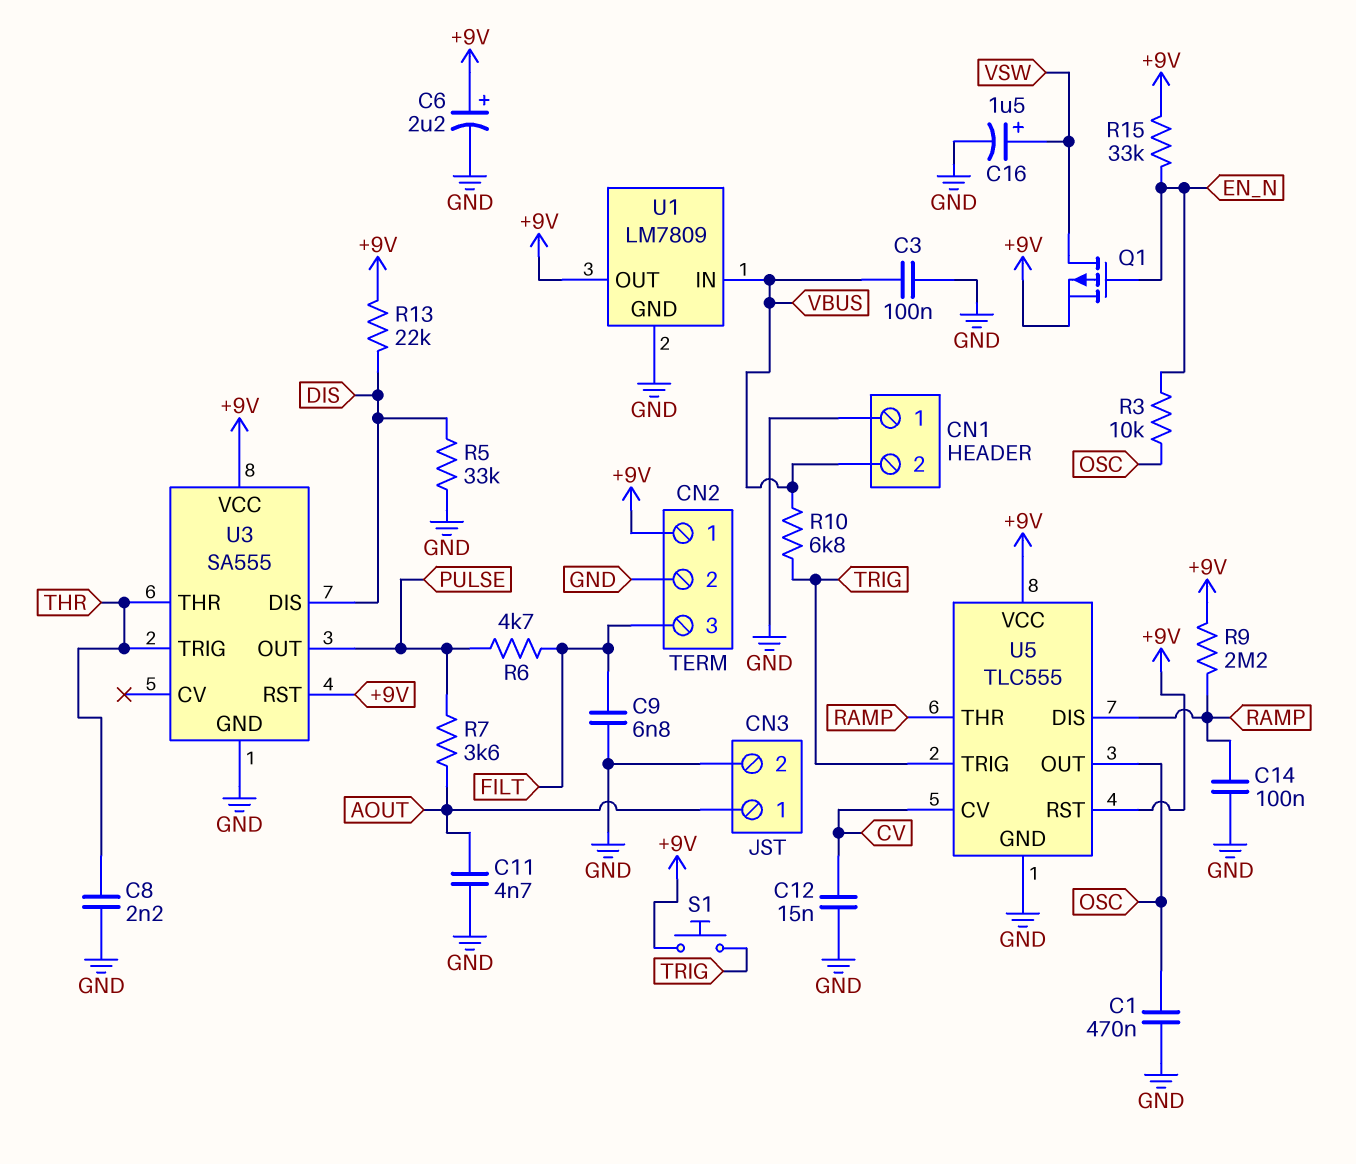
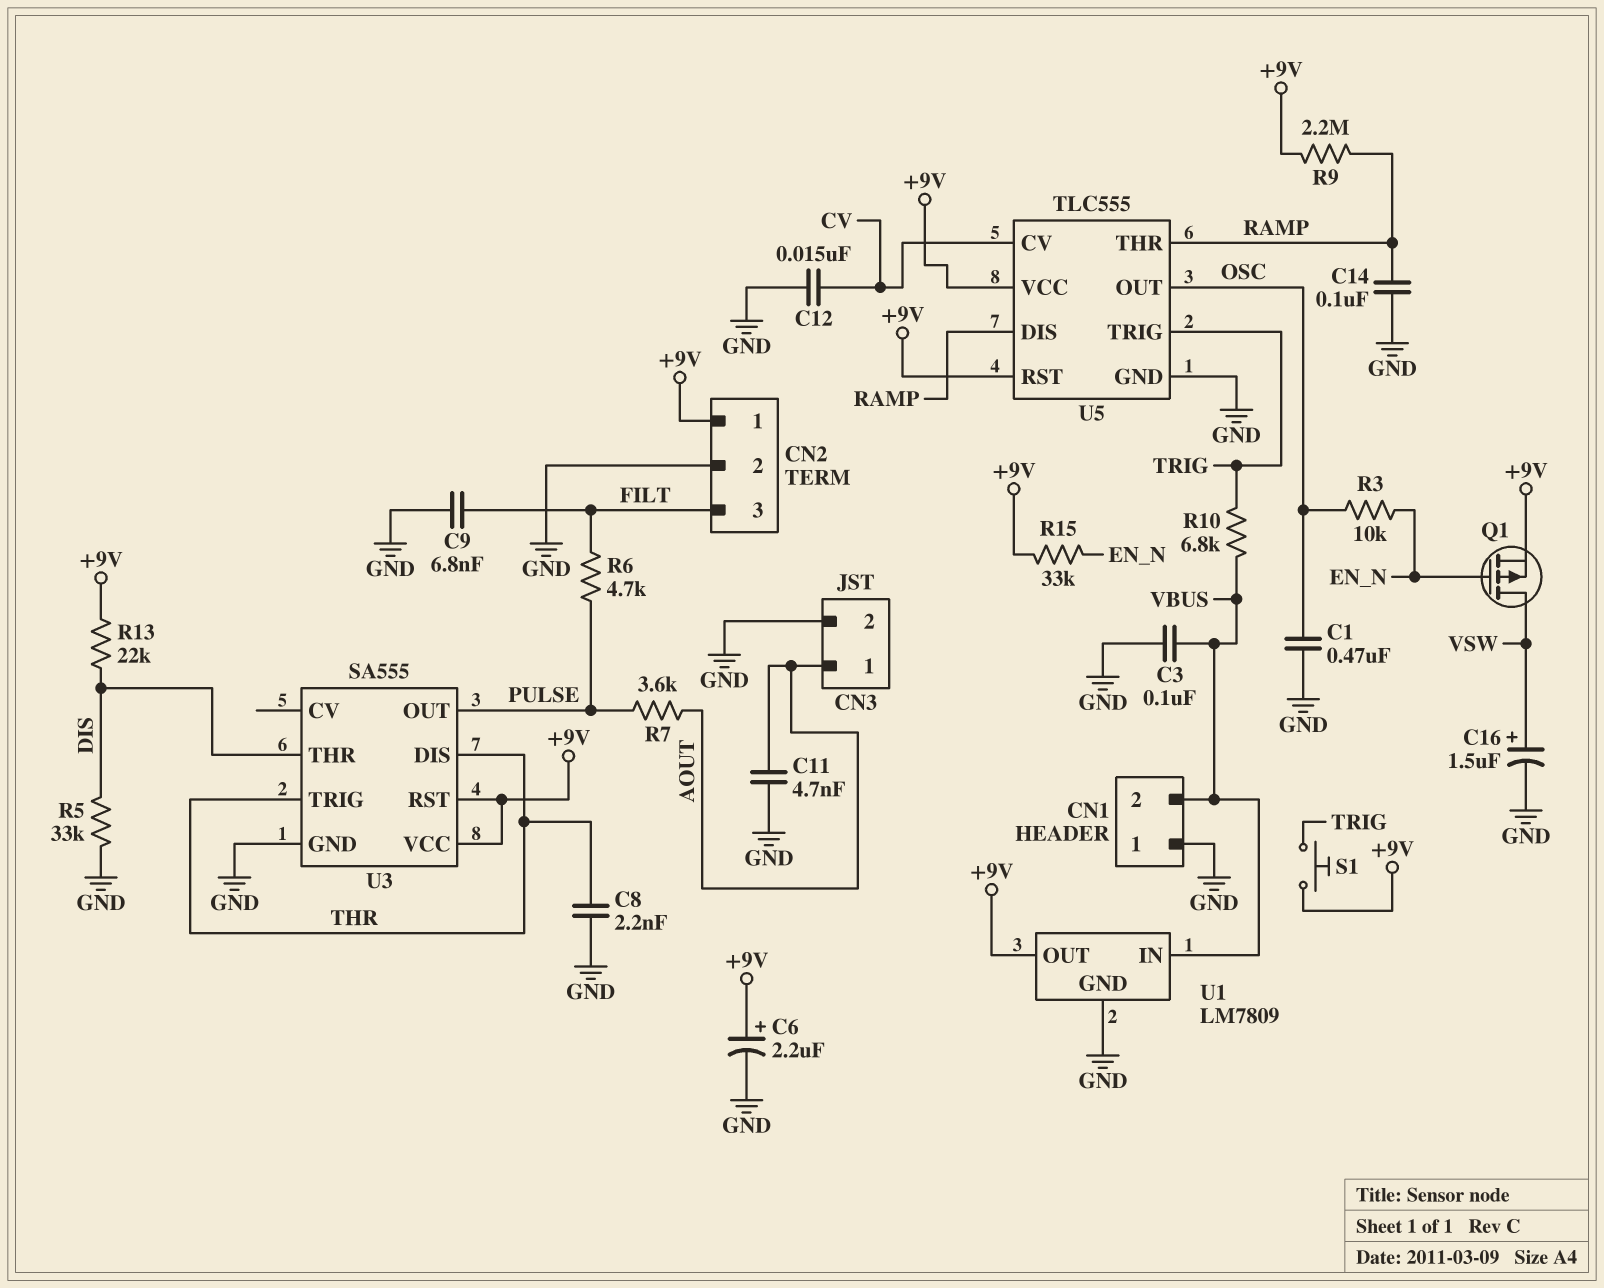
U3 pin DIS: DIS -> THR
U3 pin THR: THR -> DIS

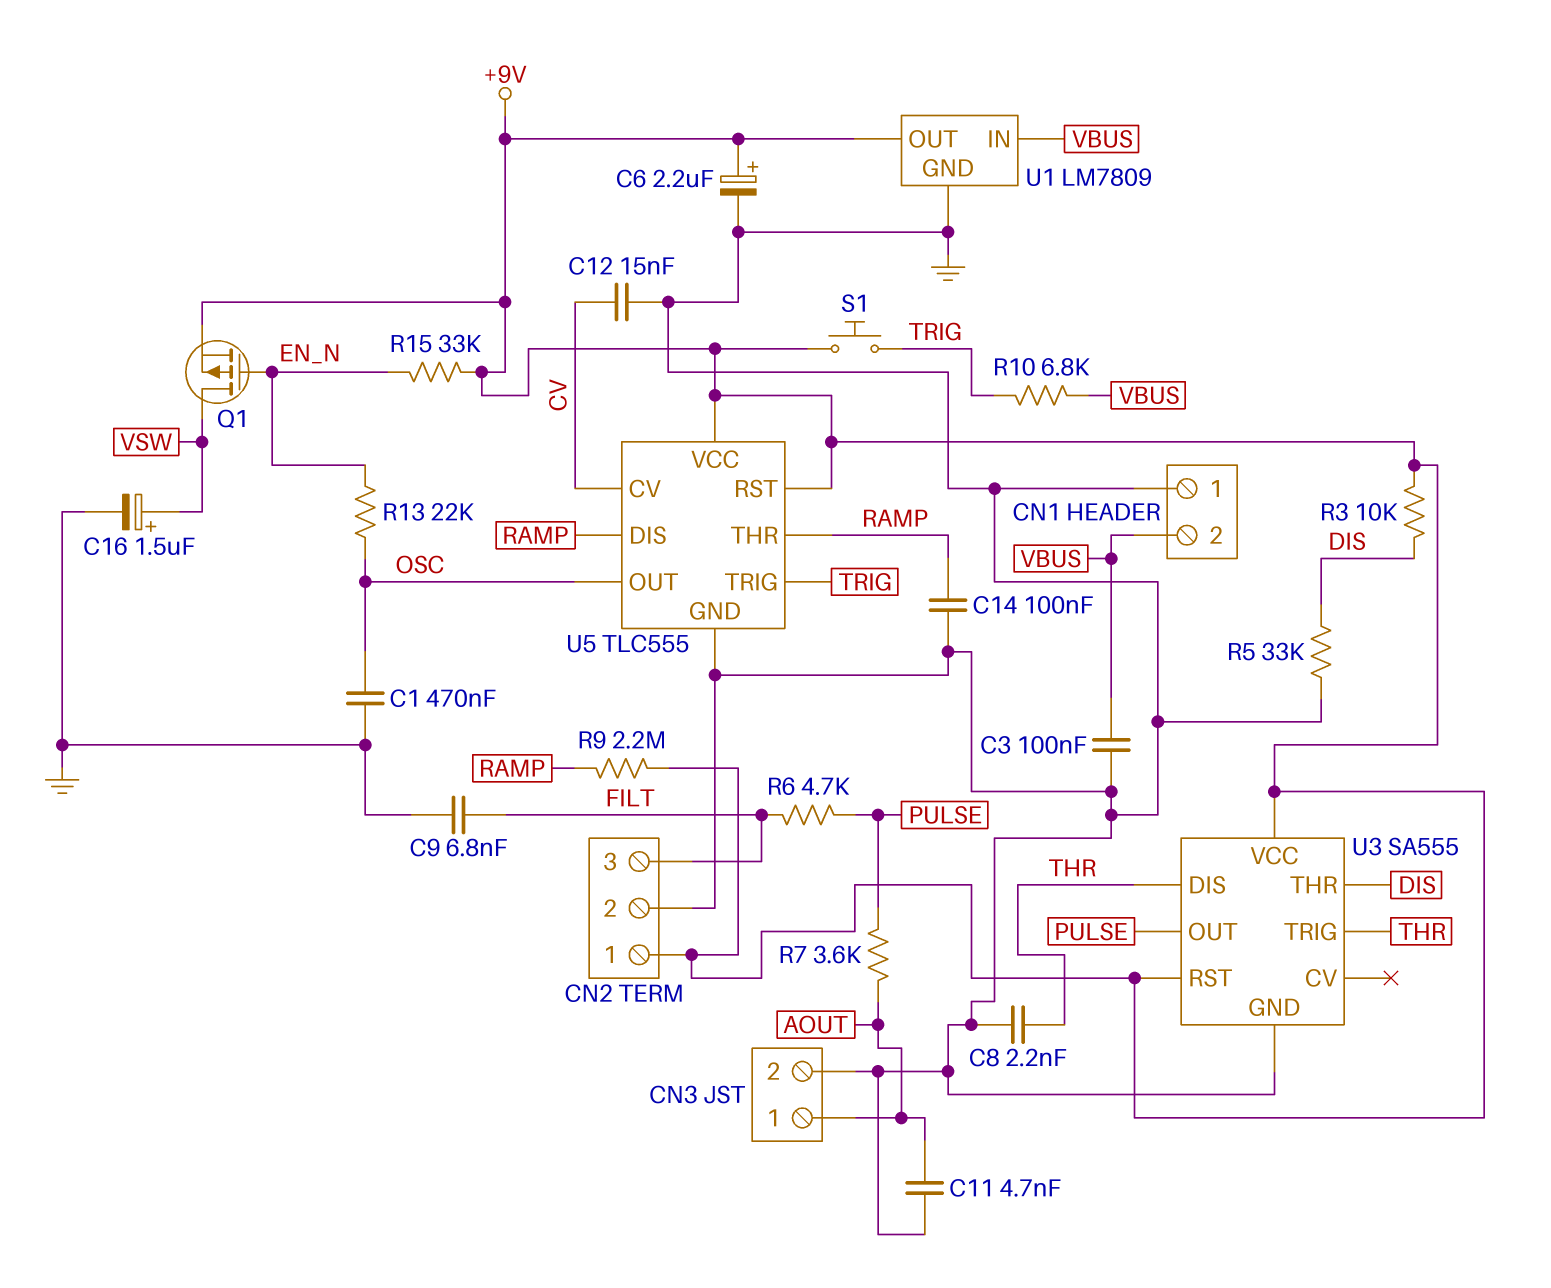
R3: 10k (EN_N, OSC) -> 10k (+9V, DIS)
R13: 22k (+9V, DIS) -> 22k (EN_N, OSC)

